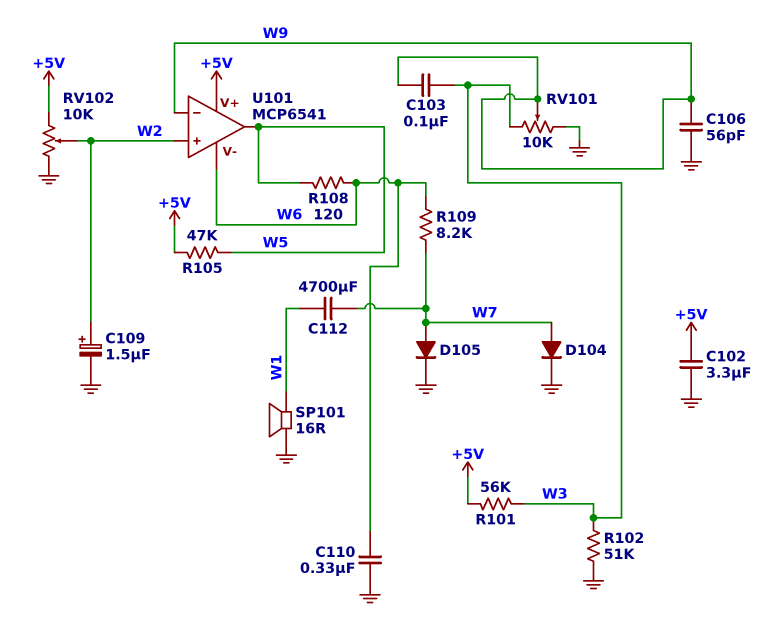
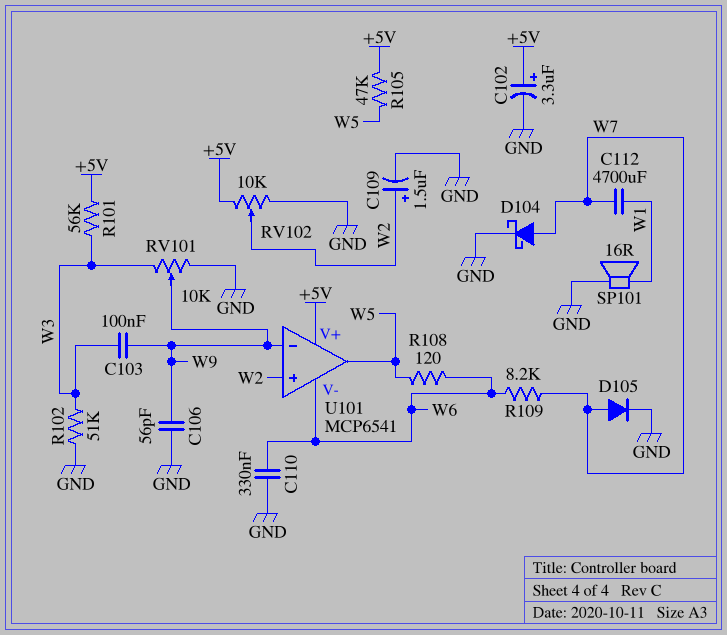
C102: 3.3uF (+5V, GND) -> 3.3uF (plus +5V, minus GND)
D104: diode (A W7, K GND) -> schottky (A W7, K GND)

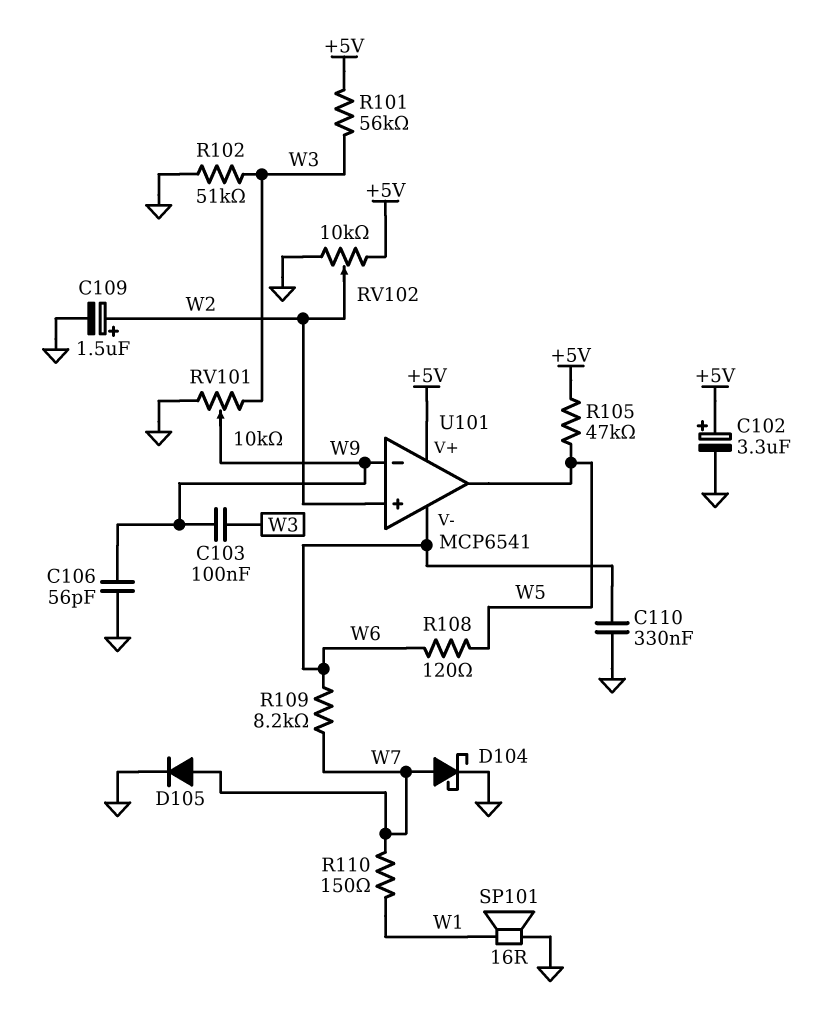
C112: 4700uF (W1, W7) -> none
R110: none -> 150 (W1, W7)

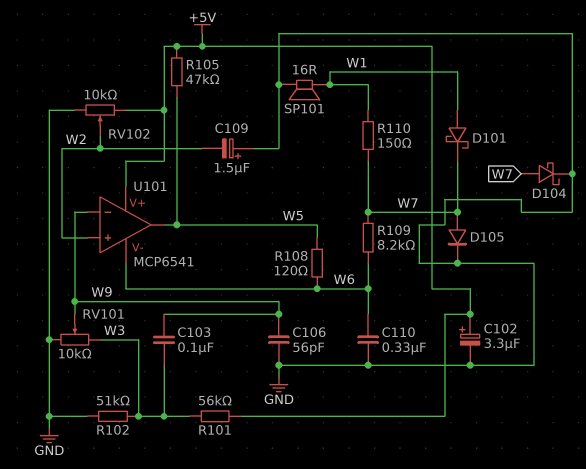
C109: 1.5uF (plus W2, minus GND) -> 1.5uF (plus GND, minus W2)
D101: none -> schottky (A W1, K W7)

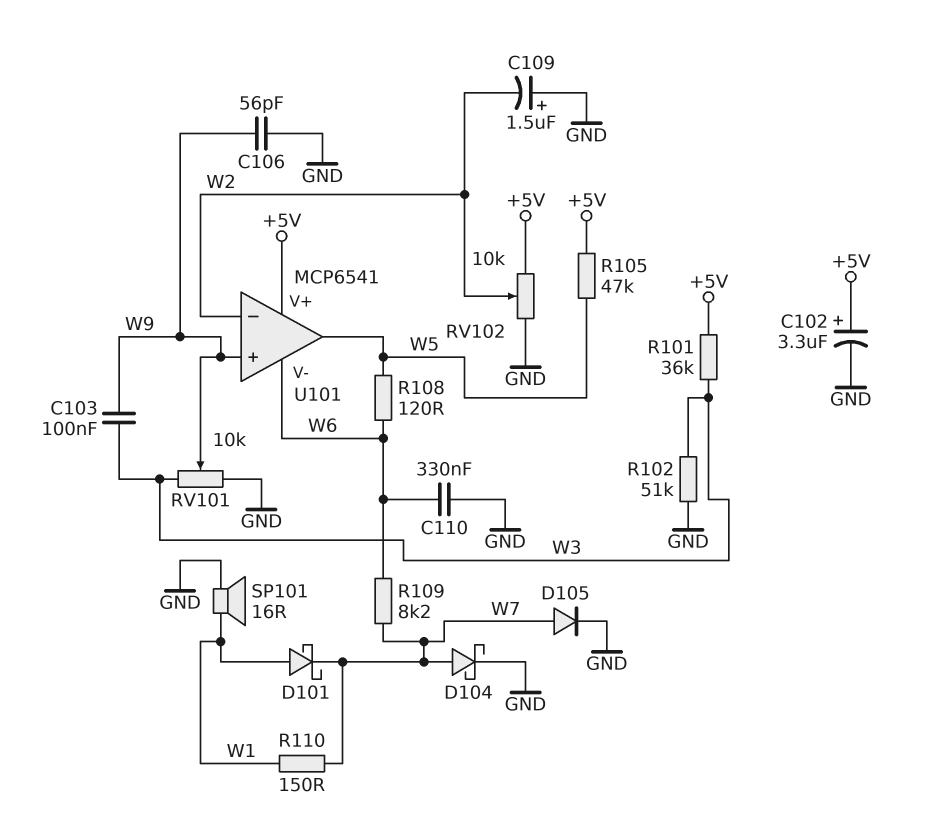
R101: 56k (+5V, W3) -> 36k (+5V, W3)
U101 pin in+: W2 -> W9
U101 pin in-: W9 -> W2

